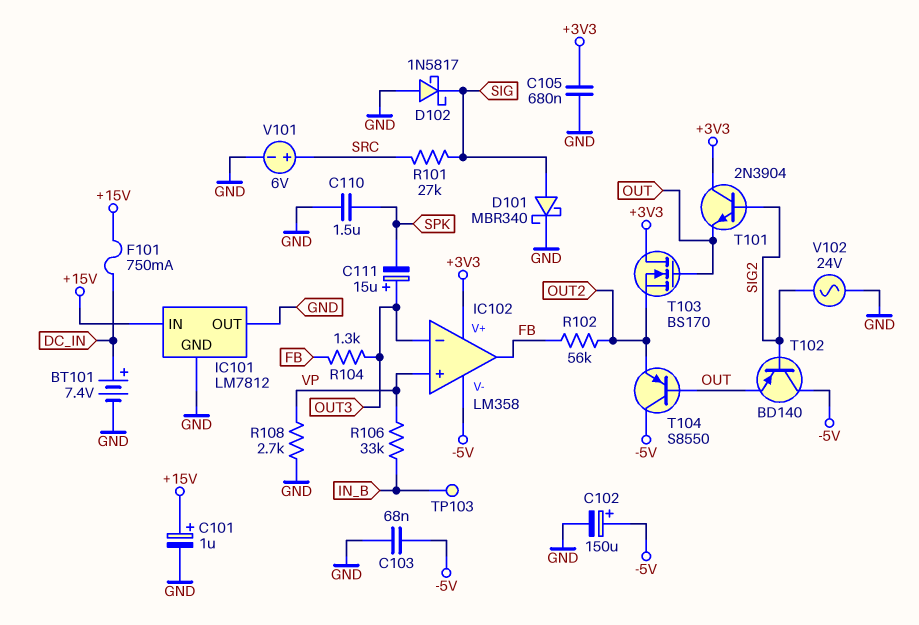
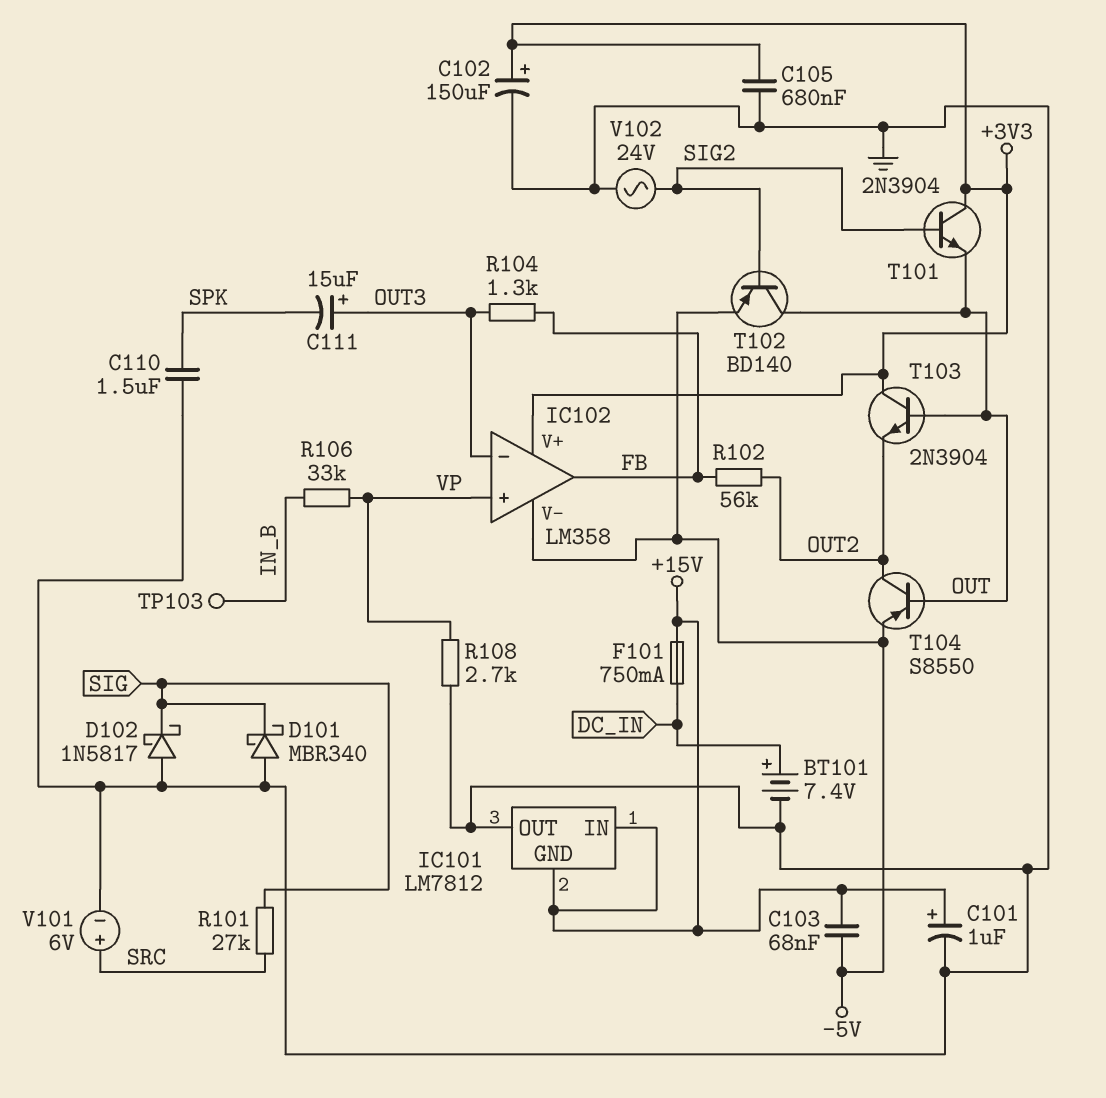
C102: 150uF (plus -5V, minus GND) -> 150uF (plus +3V3, minus GND)
C103: 68nF (-5V, GND) -> 68nF (+15V, -5V)
D101: schottky MBR340 (A SIG, K GND) -> schottky MBR340 (A GND, K SIG)
IC101 pin GND: GND -> +15V
T102: PNP BD140 (B SIG2, C -5V, E OUT) -> PNP BD140 (B SIG2, C OUT, E -5V)
T103: NMOS BS170 (G OUT, D +3V3, S OUT2) -> NPN 2N3904 (B OUT, C +3V3, E OUT2)
T104: PNP S8550 (B OUT, C -5V, E OUT2) -> PNP S8550 (B OUT, C OUT2, E -5V)

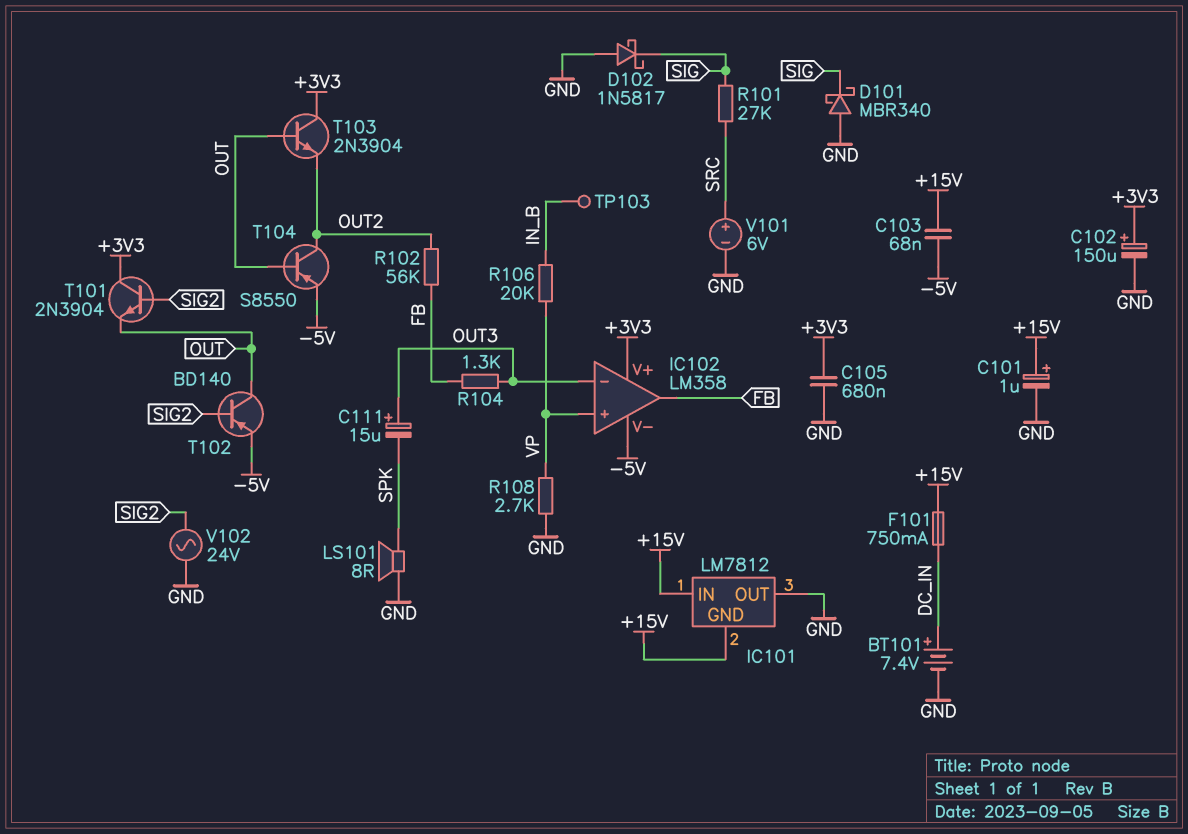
C110: 1.5uF (GND, SPK) -> none
LS101: none -> speaker 8R (GND, SPK)
R106: 33k (IN_B, VP) -> 20k (IN_B, VP)

